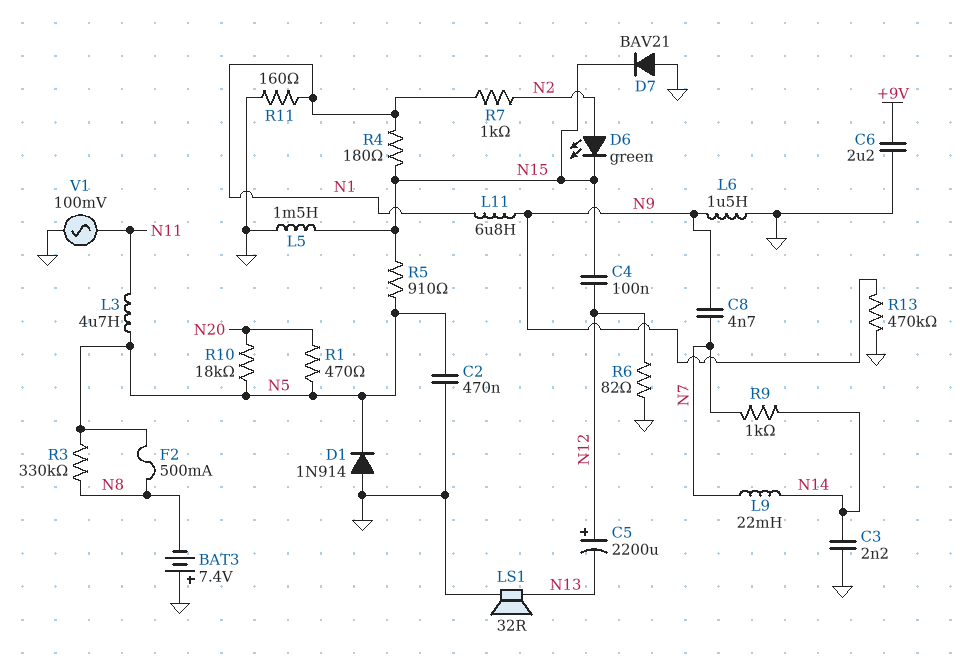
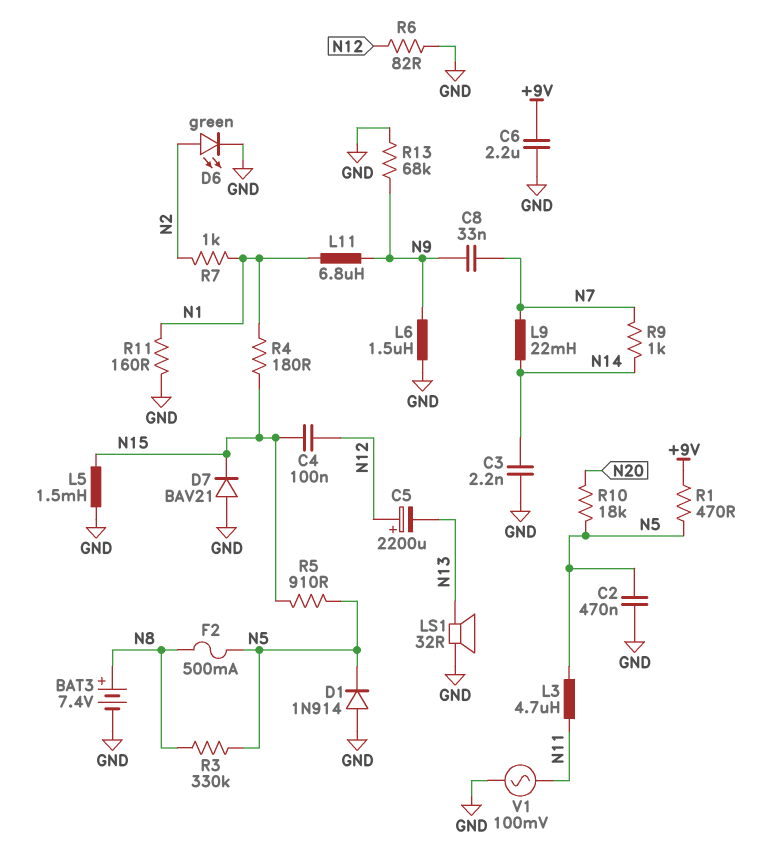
BAT3: 7.4V (plus GND, minus N8) -> 7.4V (plus N8, minus GND)
C8: 4.7nF (N7, N9) -> 33nF (N7, N9)
D6: LED green (A N2, K N15) -> LED green (A N2, K GND)
R1: 470 (N5, N20) -> 470 (+9V, N5)
R13: 470k (GND, N9) -> 68k (GND, N9)

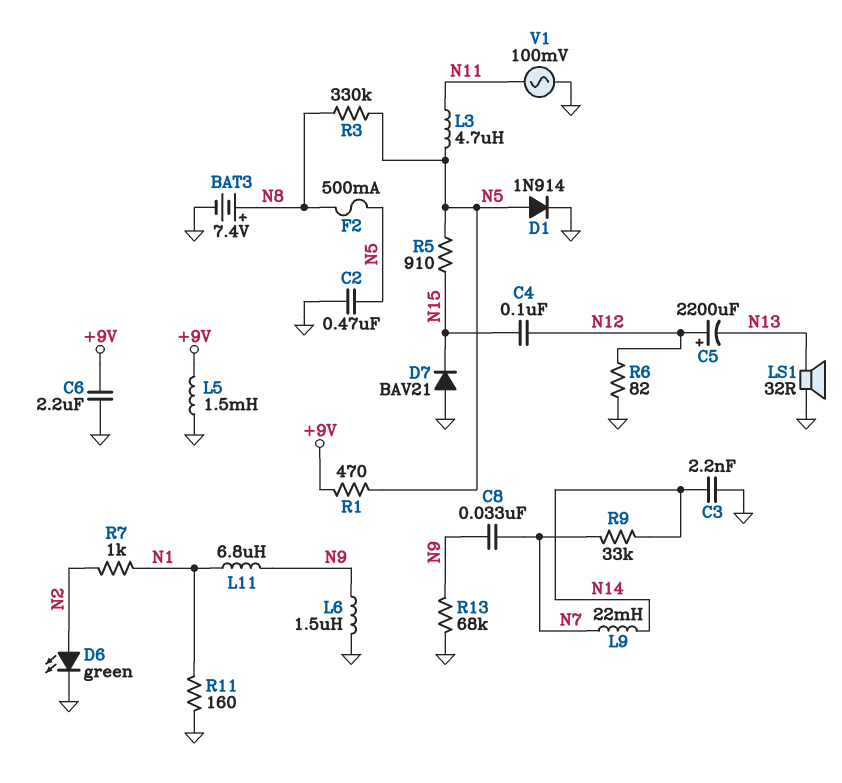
D1: diode 1N914 (A GND, K N5) -> diode 1N914 (A N5, K GND)
L5: 1.5mH (GND, N15) -> 1.5mH (+9V, GND)
R4: 180 (N1, N15) -> none
R9: 1k (N7, N14) -> 33k (N7, N14)
R10: 18k (N5, N20) -> none

